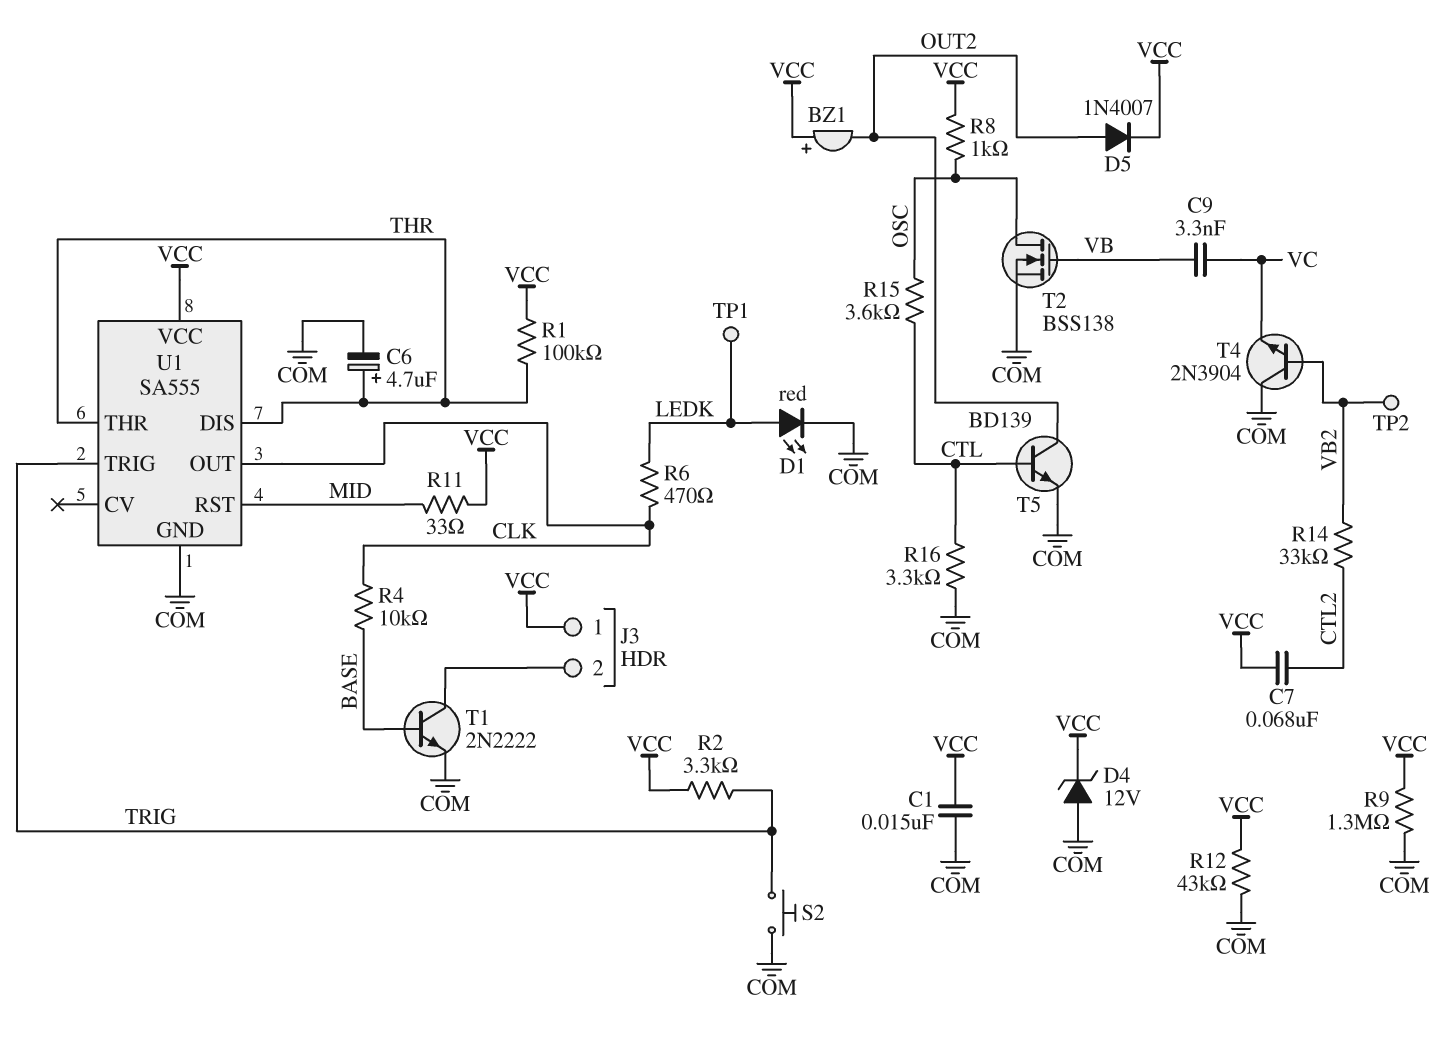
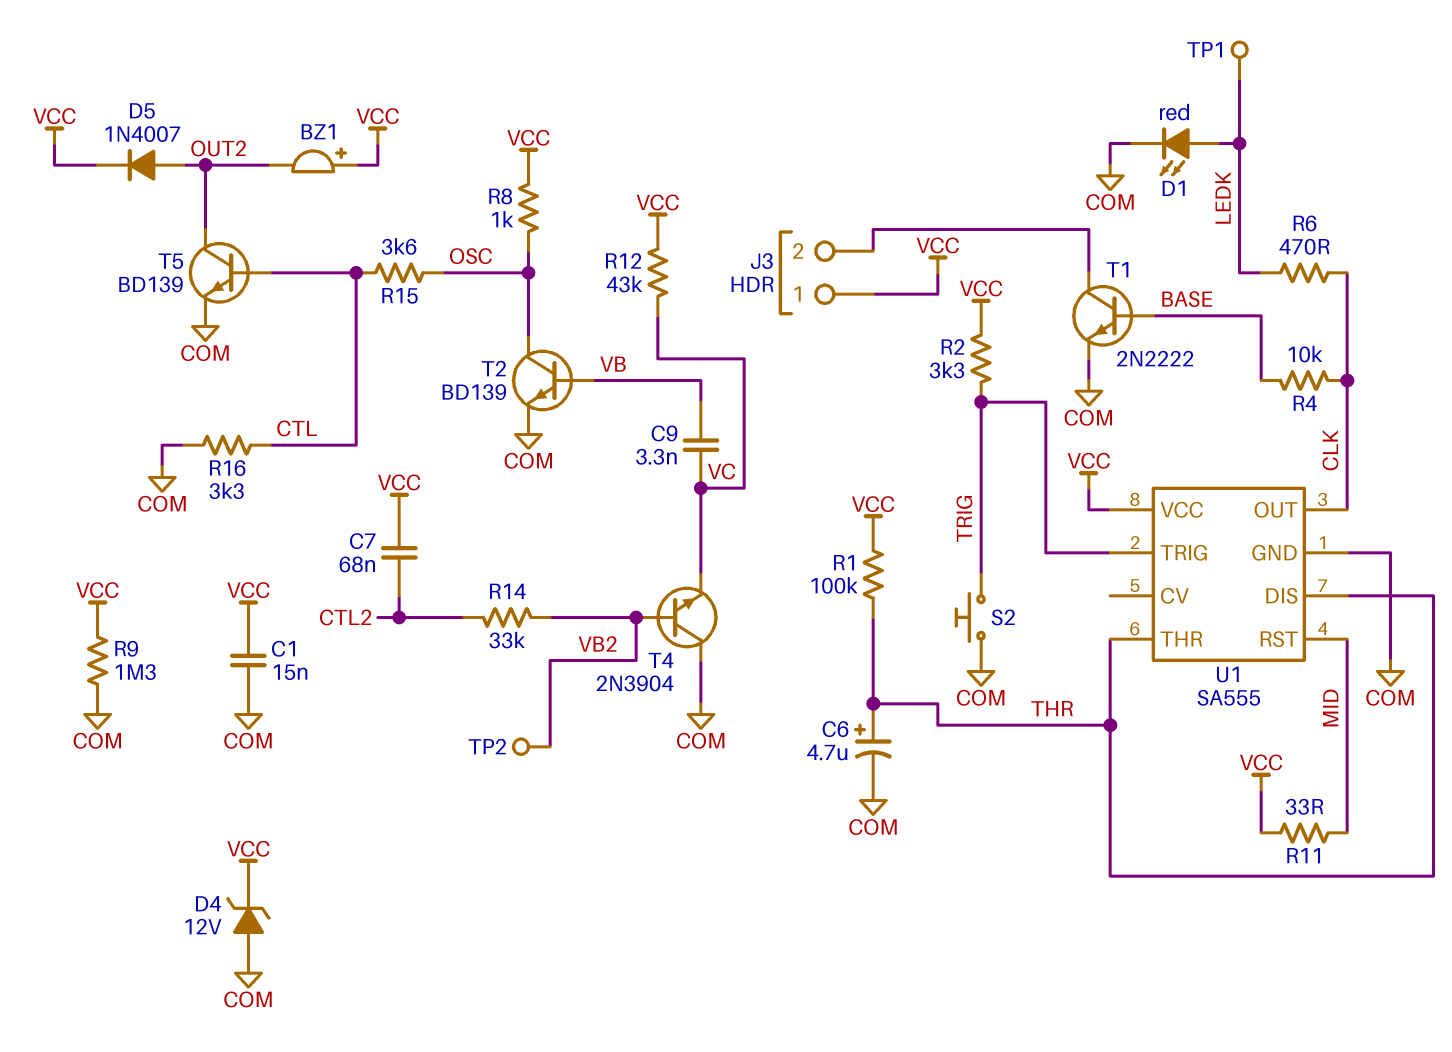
R12: 43k (COM, VCC) -> 43k (VC, VCC)
T2: NMOS BSS138 (G VB, D OSC, S COM) -> NPN BD139 (B VB, C OSC, E COM)

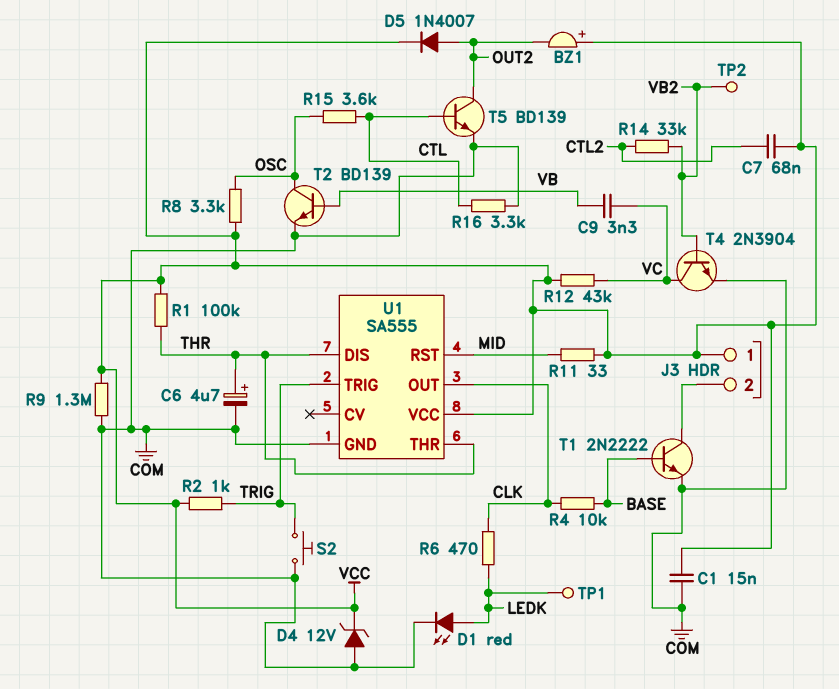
R2: 3.3k (TRIG, VCC) -> 1k (TRIG, VCC)
R8: 1k (OSC, VCC) -> 3.3k (OSC, VCC)
T4: NPN 2N3904 (B VB2, C COM, E VC) -> NPN 2N3904 (B VB2, C VC, E COM)

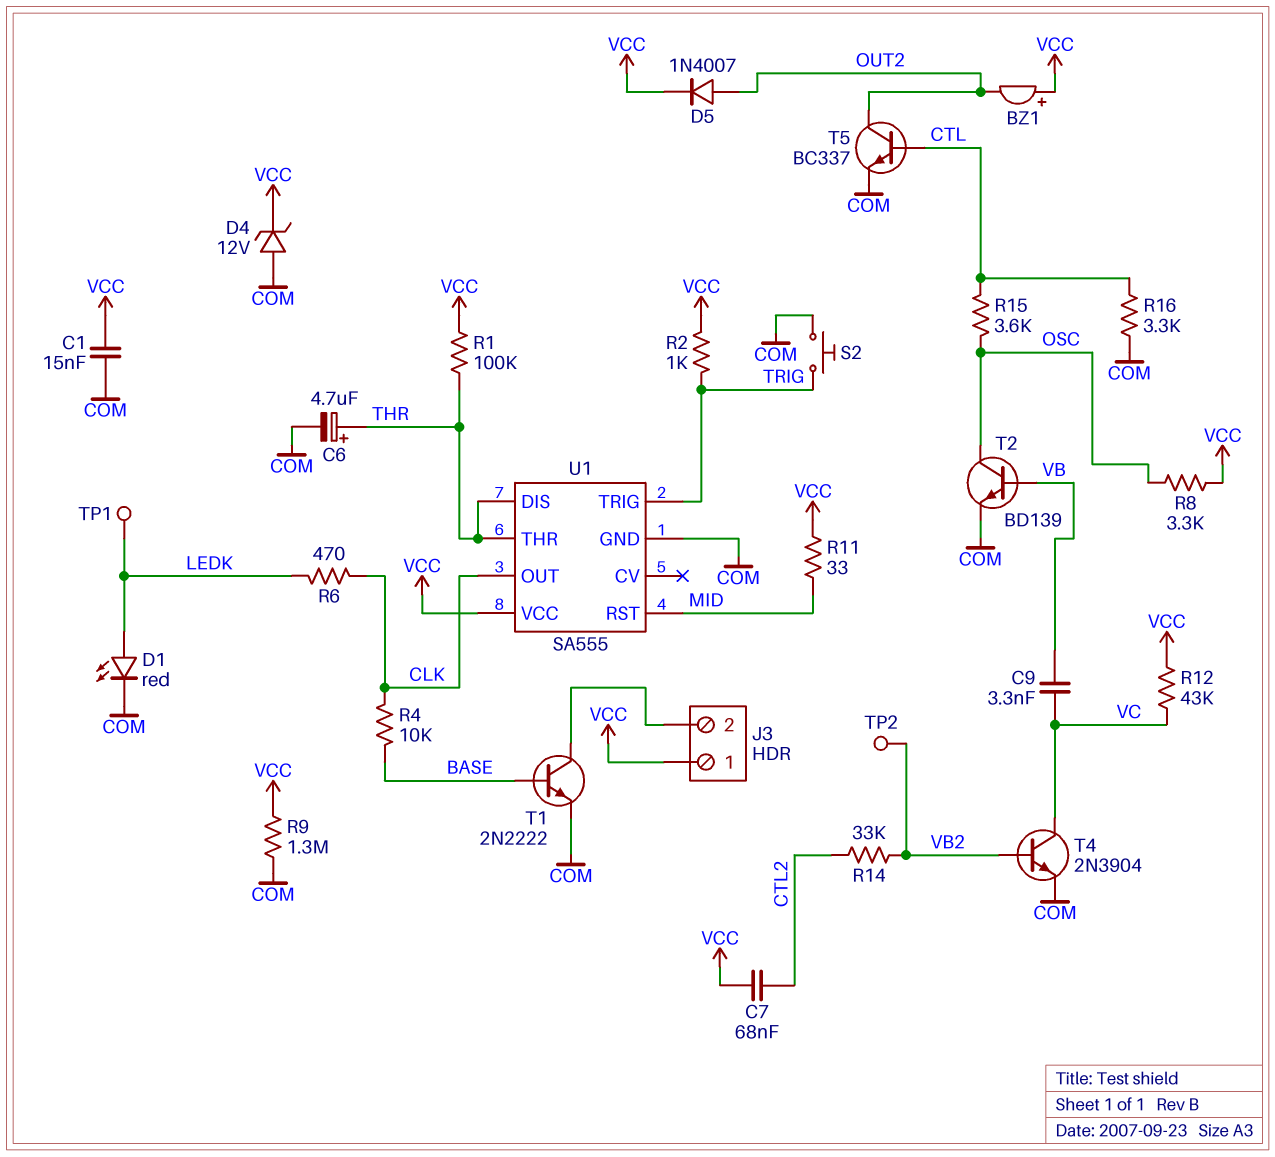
T5: NPN BD139 (B CTL, C OUT2, E COM) -> NPN BC337 (B CTL, C OUT2, E COM)

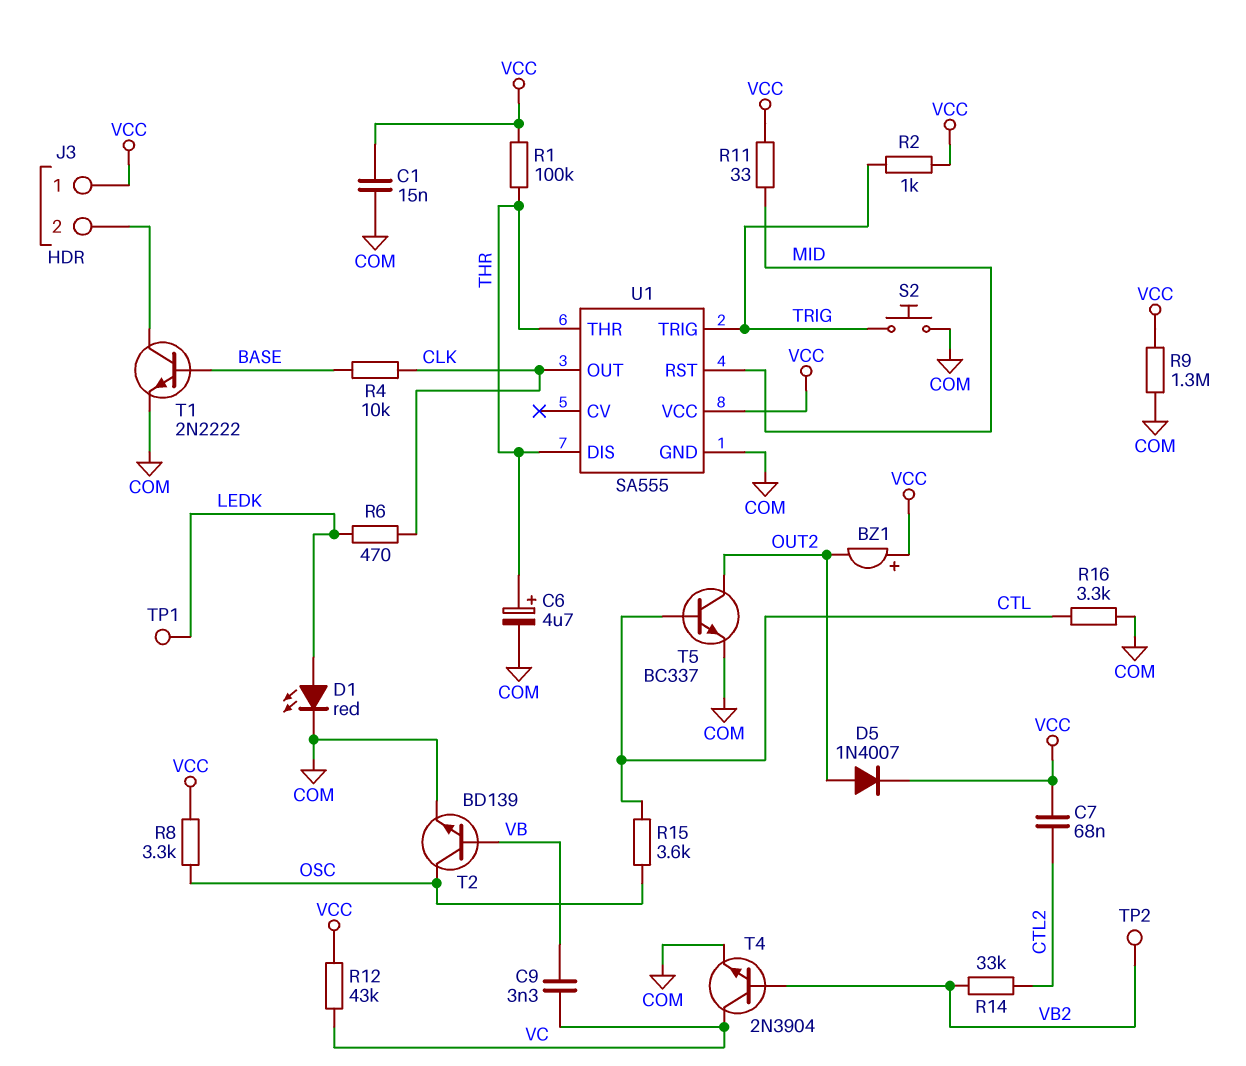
D4: zener 12V (A COM, K VCC) -> none

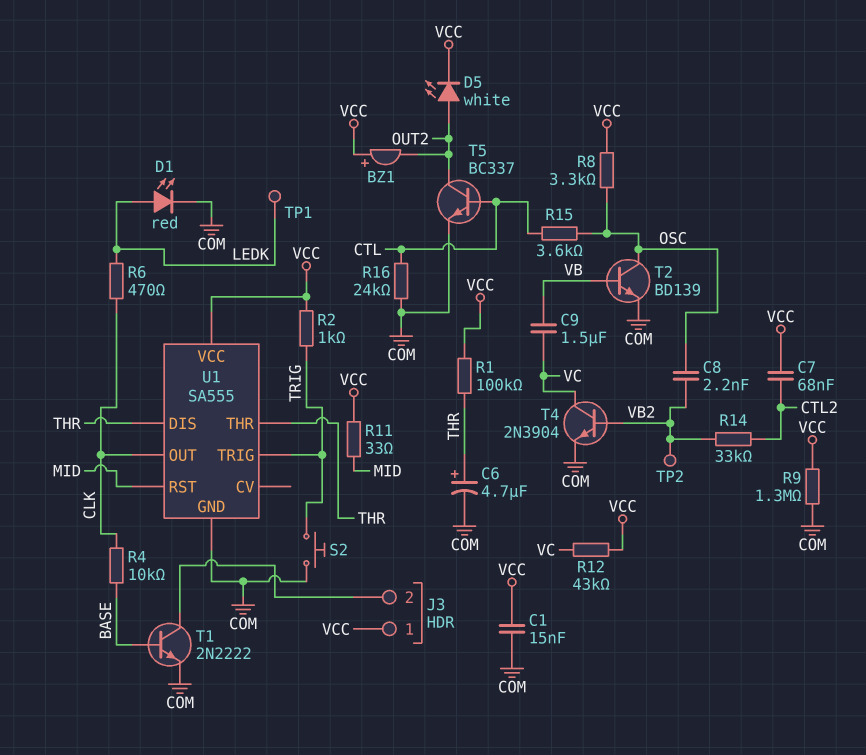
C8: none -> 2.2nF (OSC, VB2)
C9: 3.3nF (VB, VC) -> 1.5uF (VB, VC)
D5: diode 1N4007 (A OUT2, K VCC) -> LED white (A OUT2, K VCC)
R16: 3.3k (COM, CTL) -> 24k (COM, CTL)

